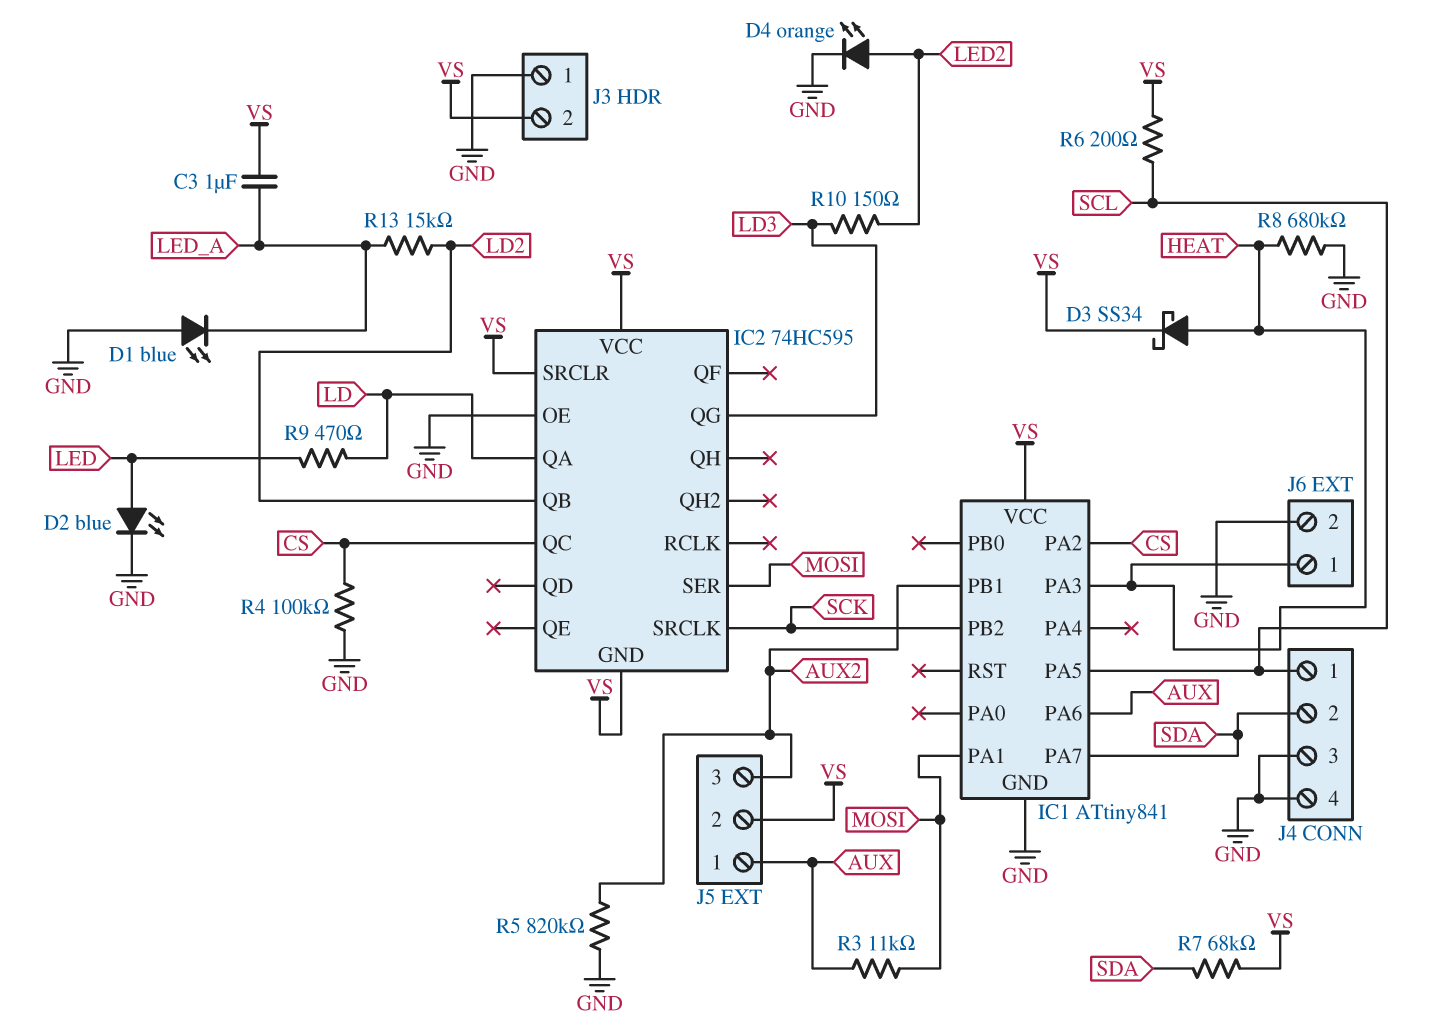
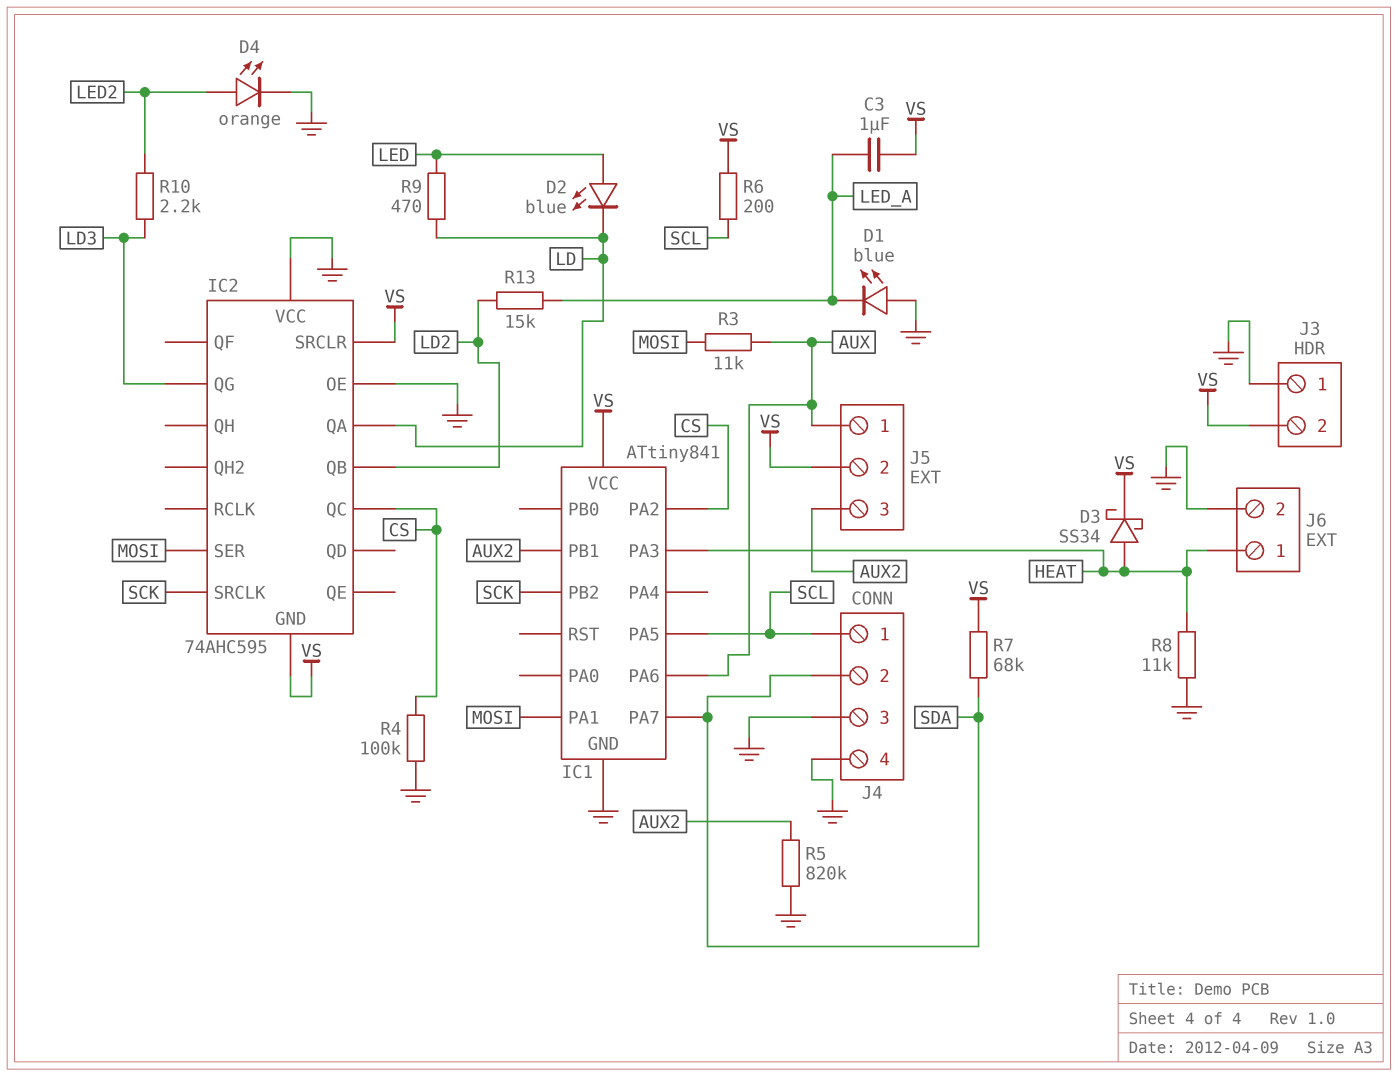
D2: LED blue (A LED, K GND) -> LED blue (A LED, K LD)
IC2: 74HC595 -> 74AHC595
IC2 pin VCC: VS -> GND
R8: 680k (GND, HEAT) -> 11k (GND, HEAT)
R10: 150 (LD3, LED2) -> 2.2k (LD3, LED2)

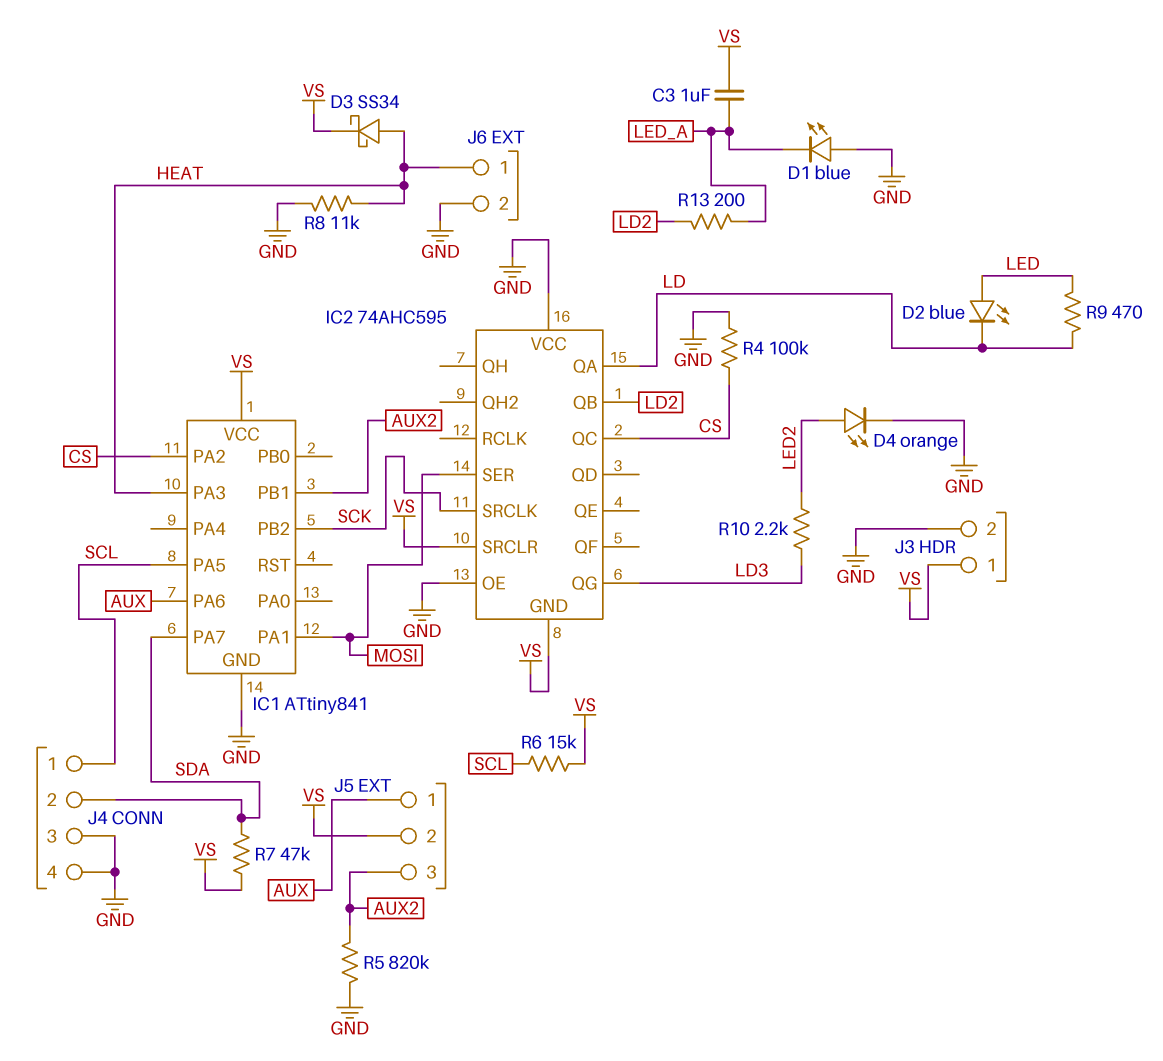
J3 pin 1: GND -> VS
J3 pin 2: VS -> GND
R3: 11k (AUX, MOSI) -> none
R6: 200 (SCL, VS) -> 15k (SCL, VS)
R7: 68k (SDA, VS) -> 47k (SDA, VS)
R13: 15k (LD2, LED_A) -> 200 (LD2, LED_A)

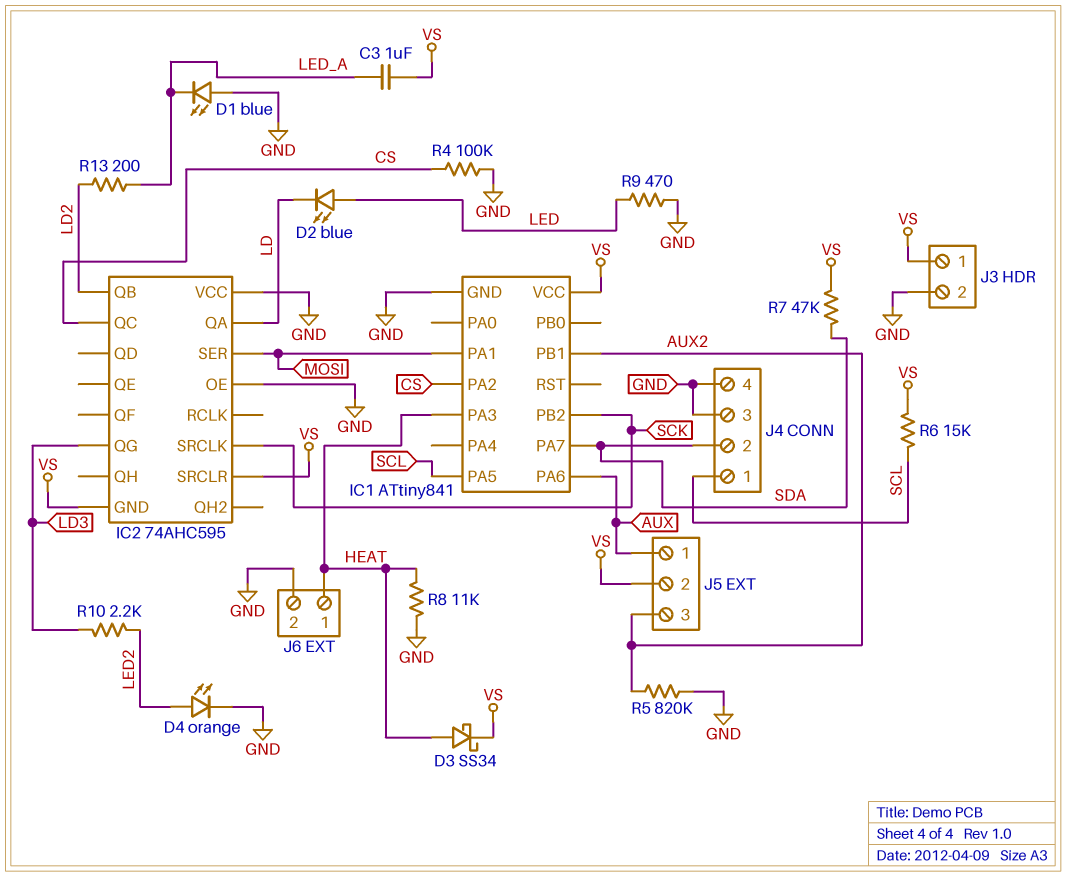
R9: 470 (LD, LED) -> 470 (GND, LED)

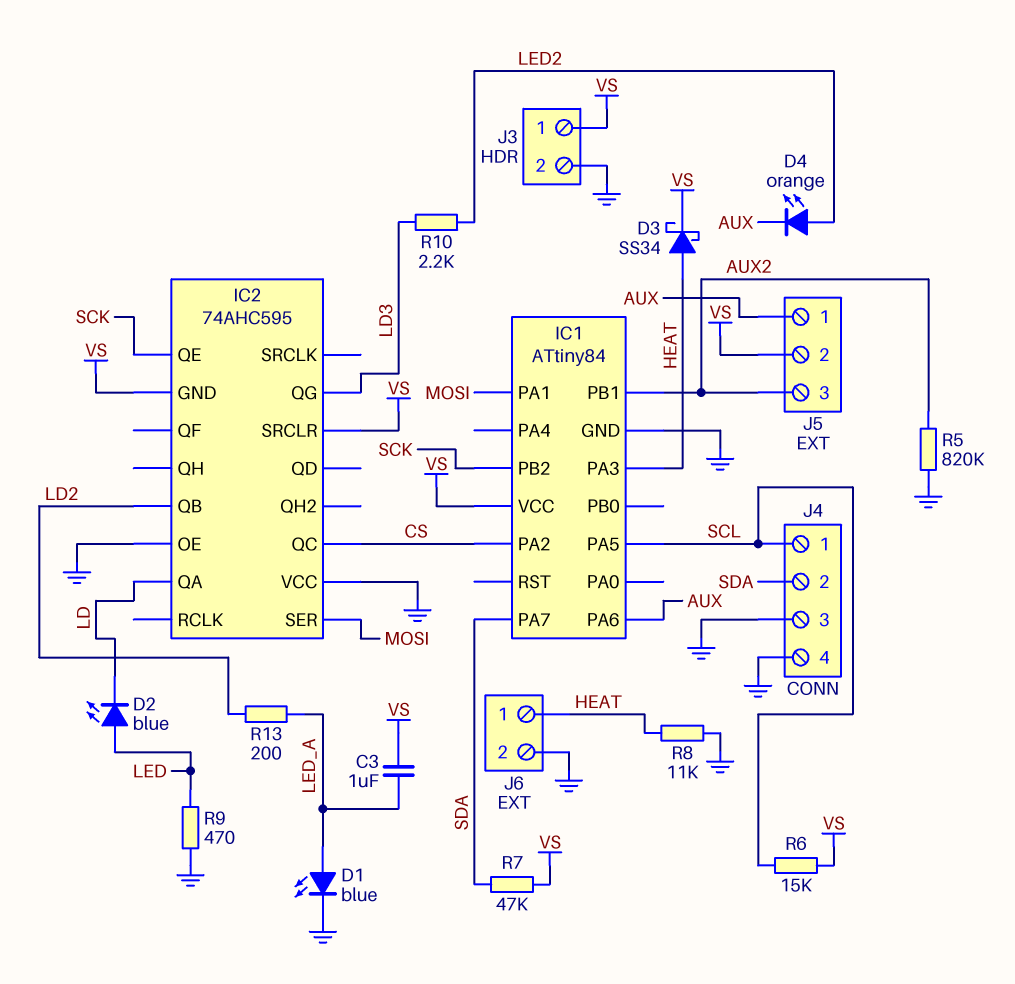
D1: LED blue (A GND, K LED_A) -> LED blue (A LED_A, K GND)
D4: LED orange (A LED2, K GND) -> LED orange (A LED2, K AUX)
IC1: ATtiny841 -> ATtiny84
IC2 pin QE: none -> SCK
IC2 pin SRCLK: SCK -> none
R4: 100k (CS, GND) -> none

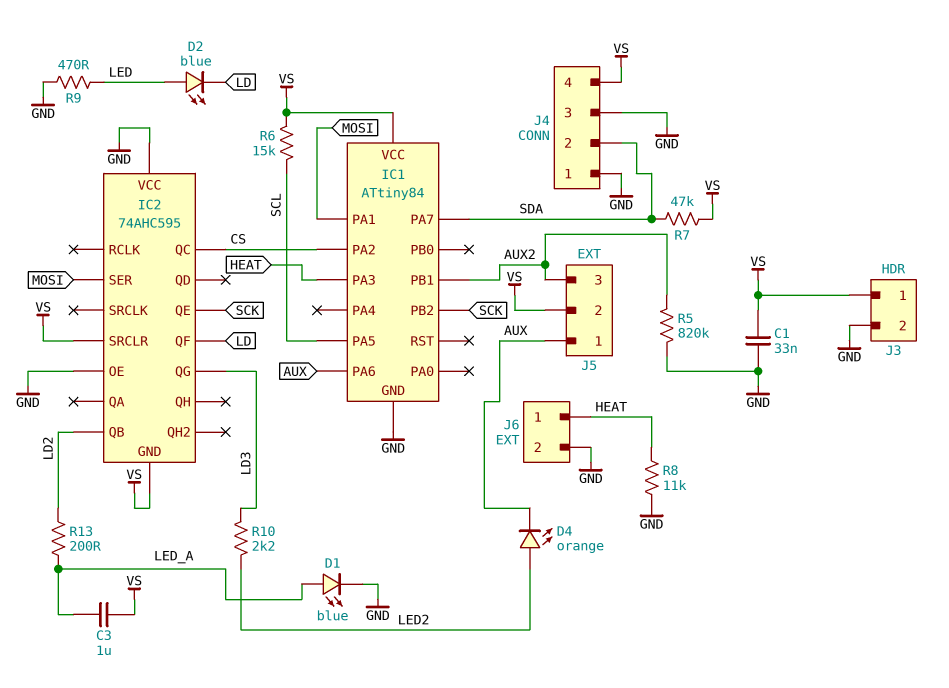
C1: none -> 33nF (GND, VS)
D3: schottky SS34 (A HEAT, K VS) -> none
IC2 pin QA: LD -> none
IC2 pin QF: none -> LD
J4 pin 1: SCL -> GND
J4 pin 4: GND -> VS

